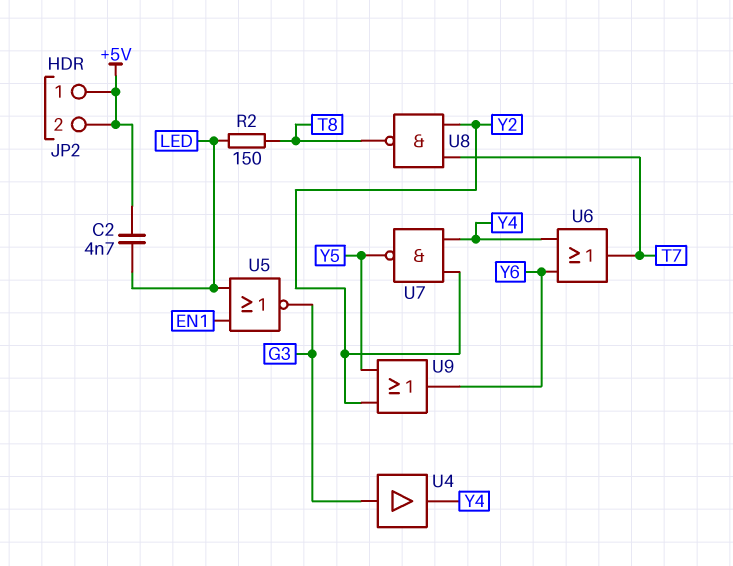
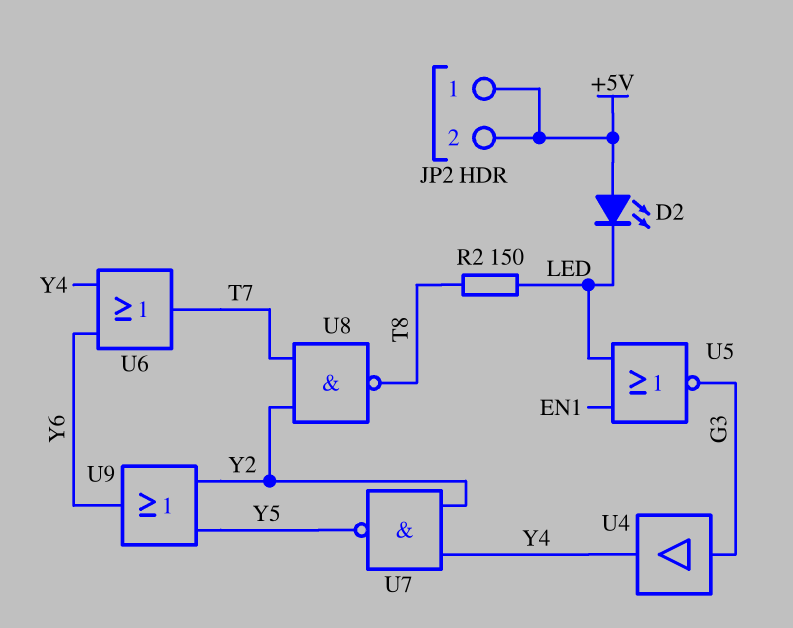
C2: 4.7nF (+5V, LED) -> none
D2: none -> LED (A +5V, K LED)

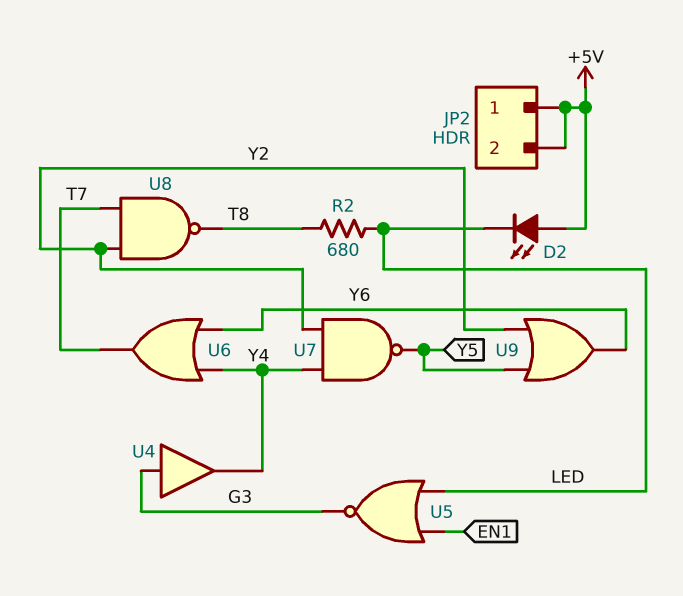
R2: 150 (LED, T8) -> 680 (LED, T8)

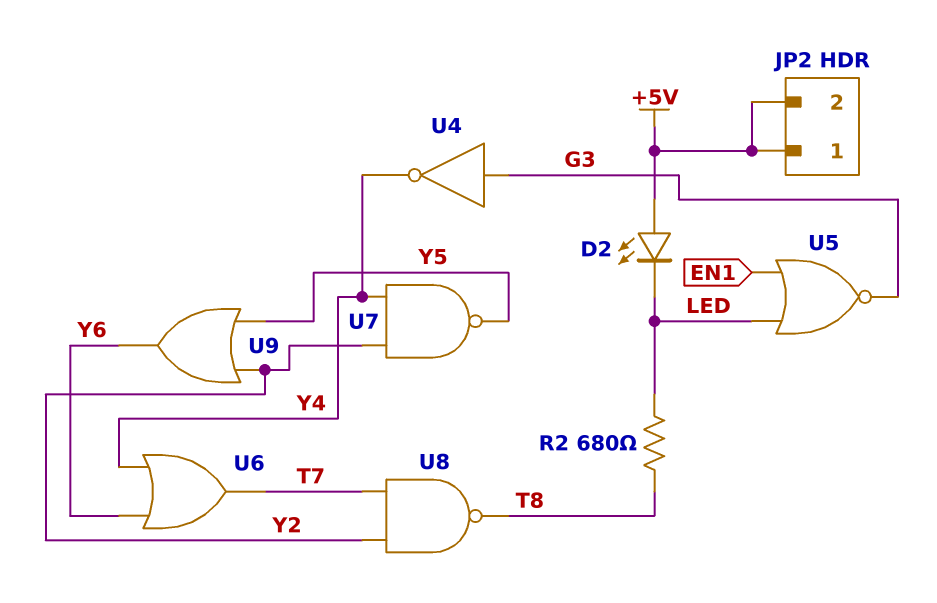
U4: buffer (in G3, out Y4) -> NOT (in G3, out Y4)

